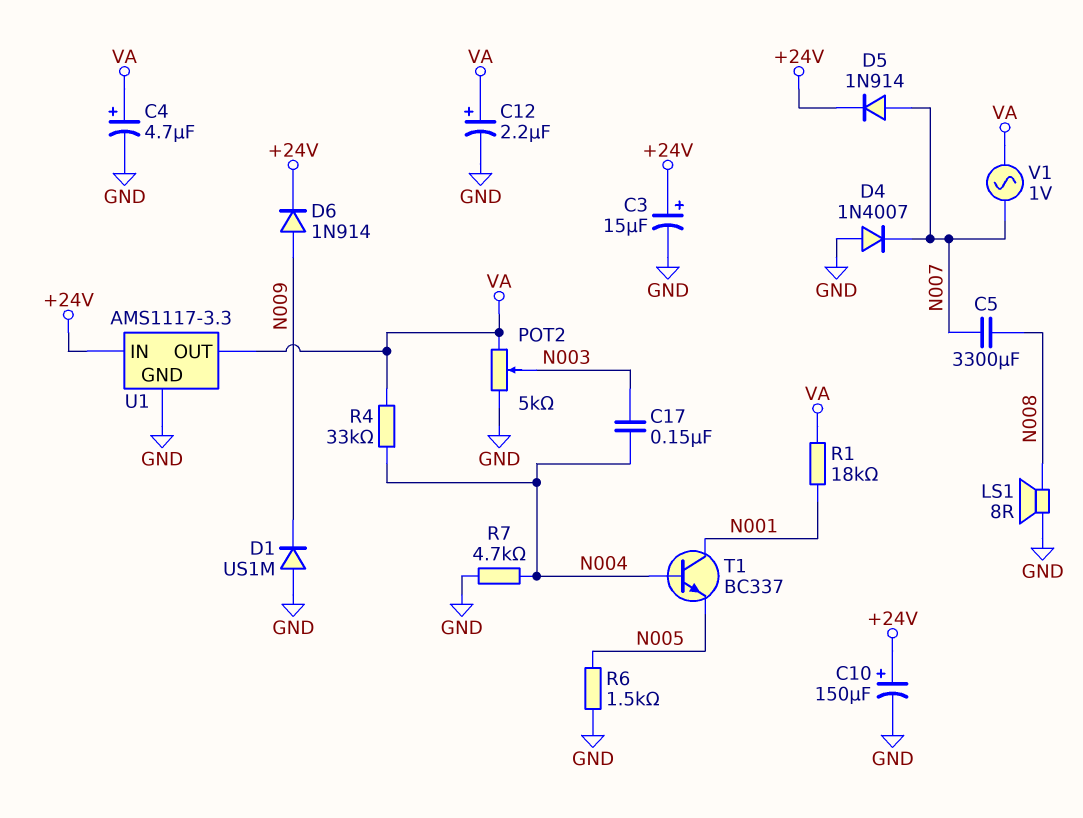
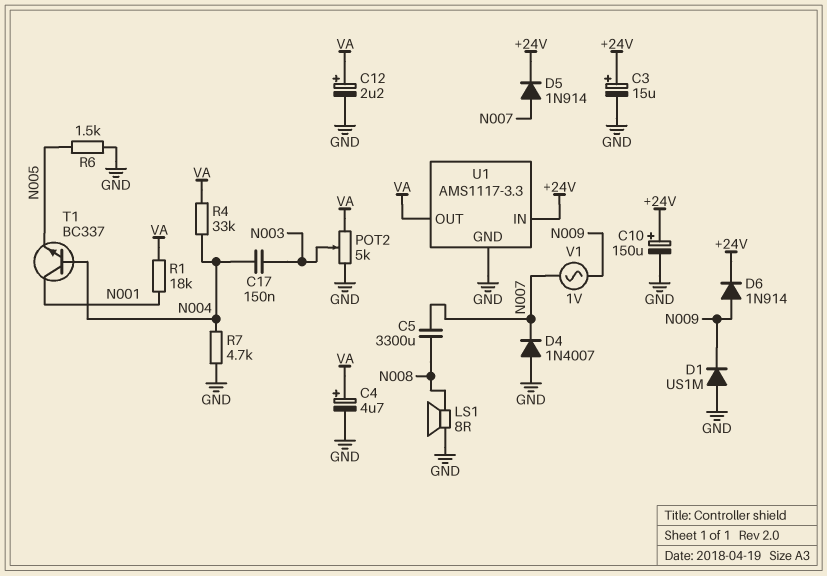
V1: AC 1V (N007, VA) -> AC 1V (N007, N009)

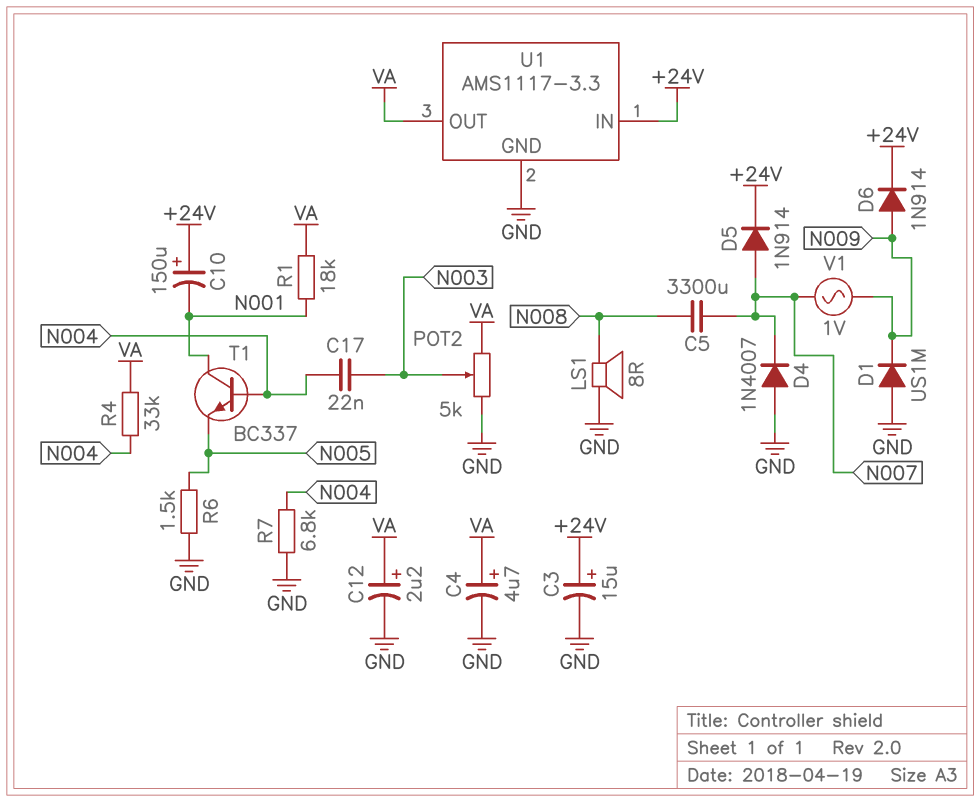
C10: 150uF (plus +24V, minus GND) -> 150uF (plus +24V, minus N001)
C17: 150nF (N003, N004) -> 22nF (N003, N004)
R7: 4.7k (GND, N004) -> 6.8k (GND, N004)

